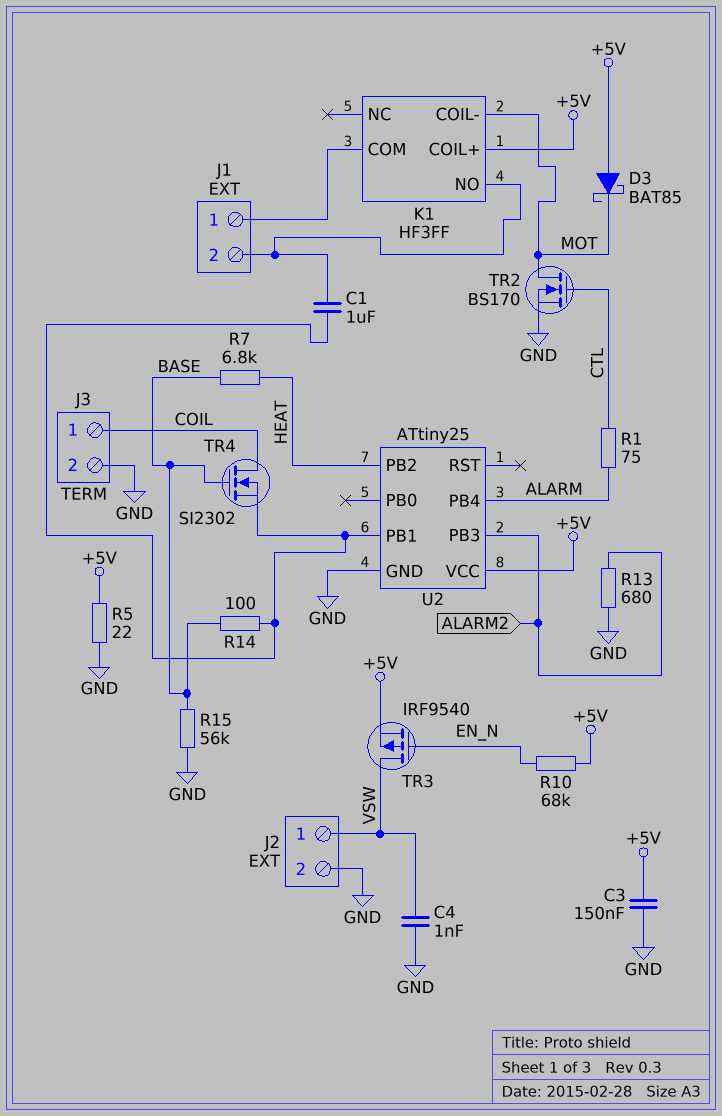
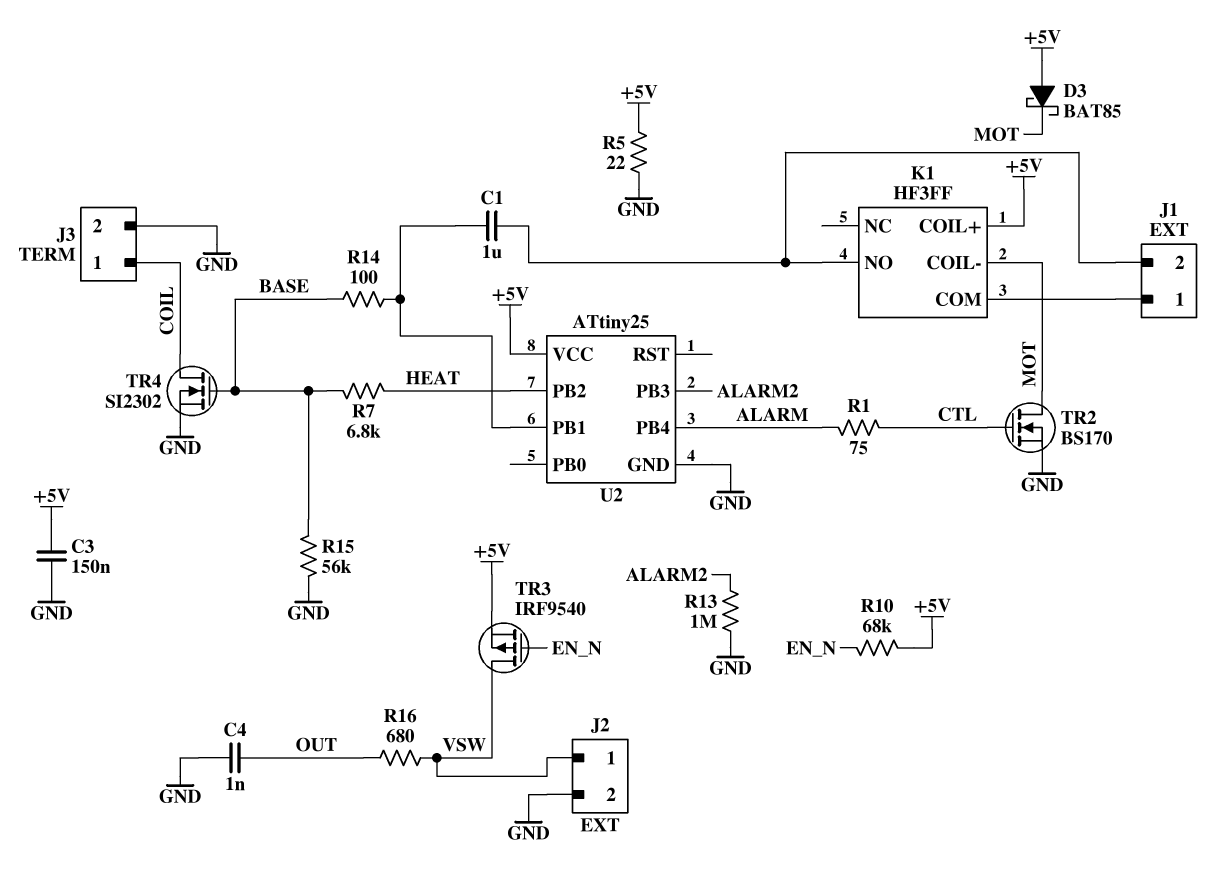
C4: 1nF (GND, VSW) -> 1nF (GND, OUT)
R13: 680 (ALARM2, GND) -> 1M (ALARM2, GND)
R16: none -> 680 (OUT, VSW)
TR4: NMOS SI2302 (G BASE, D COIL, S U2/PB1) -> NMOS SI2302 (G BASE, D COIL, S GND)

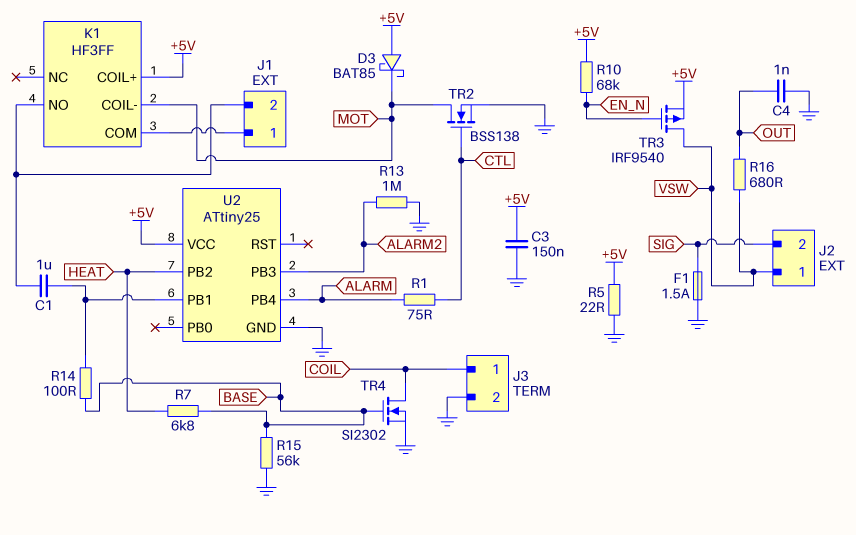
F1: none -> 1.5A (GND, SIG)
J2 pin 2: GND -> SIG
TR2: NMOS BS170 (G CTL, D MOT, S GND) -> NMOS BSS138 (G CTL, D MOT, S GND)

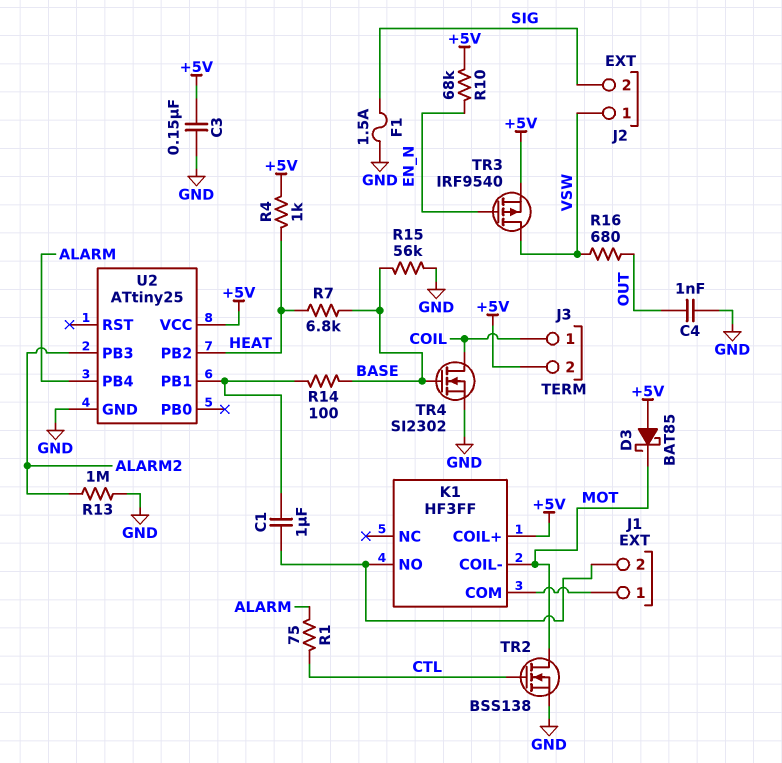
J3 pin 2: GND -> +5V
R4: none -> 1k (+5V, HEAT)
R5: 22 (+5V, GND) -> none

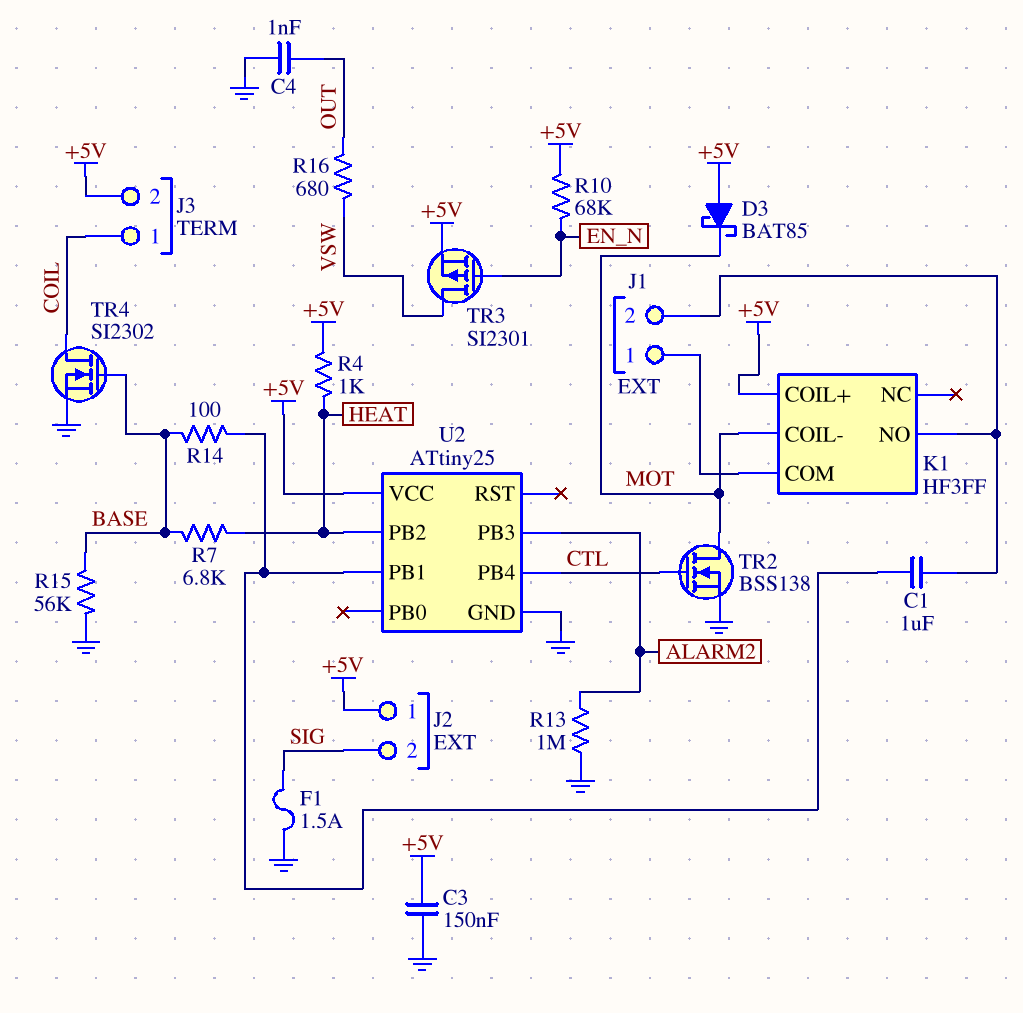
J2 pin 1: VSW -> +5V
R1: 75 (ALARM, CTL) -> none
TR3: PMOS IRF9540 (G EN_N, D VSW, S +5V) -> PMOS SI2301 (G EN_N, D VSW, S +5V)
U2 pin PB4: ALARM -> CTL

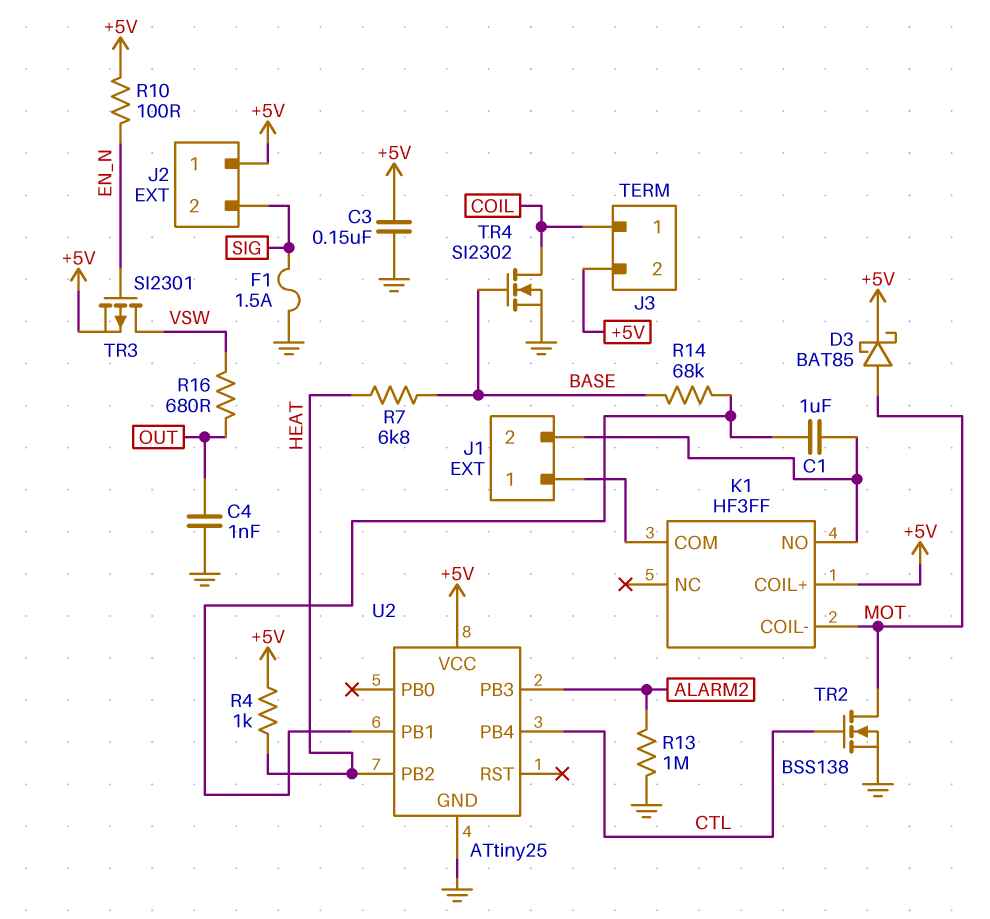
D3: schottky BAT85 (A +5V, K MOT) -> schottky BAT85 (A MOT, K +5V)
R10: 68k (+5V, EN_N) -> 100 (+5V, EN_N)
R14: 100 (BASE, U2/PB1) -> 68k (BASE, U2/PB1)
R15: 56k (BASE, GND) -> none

